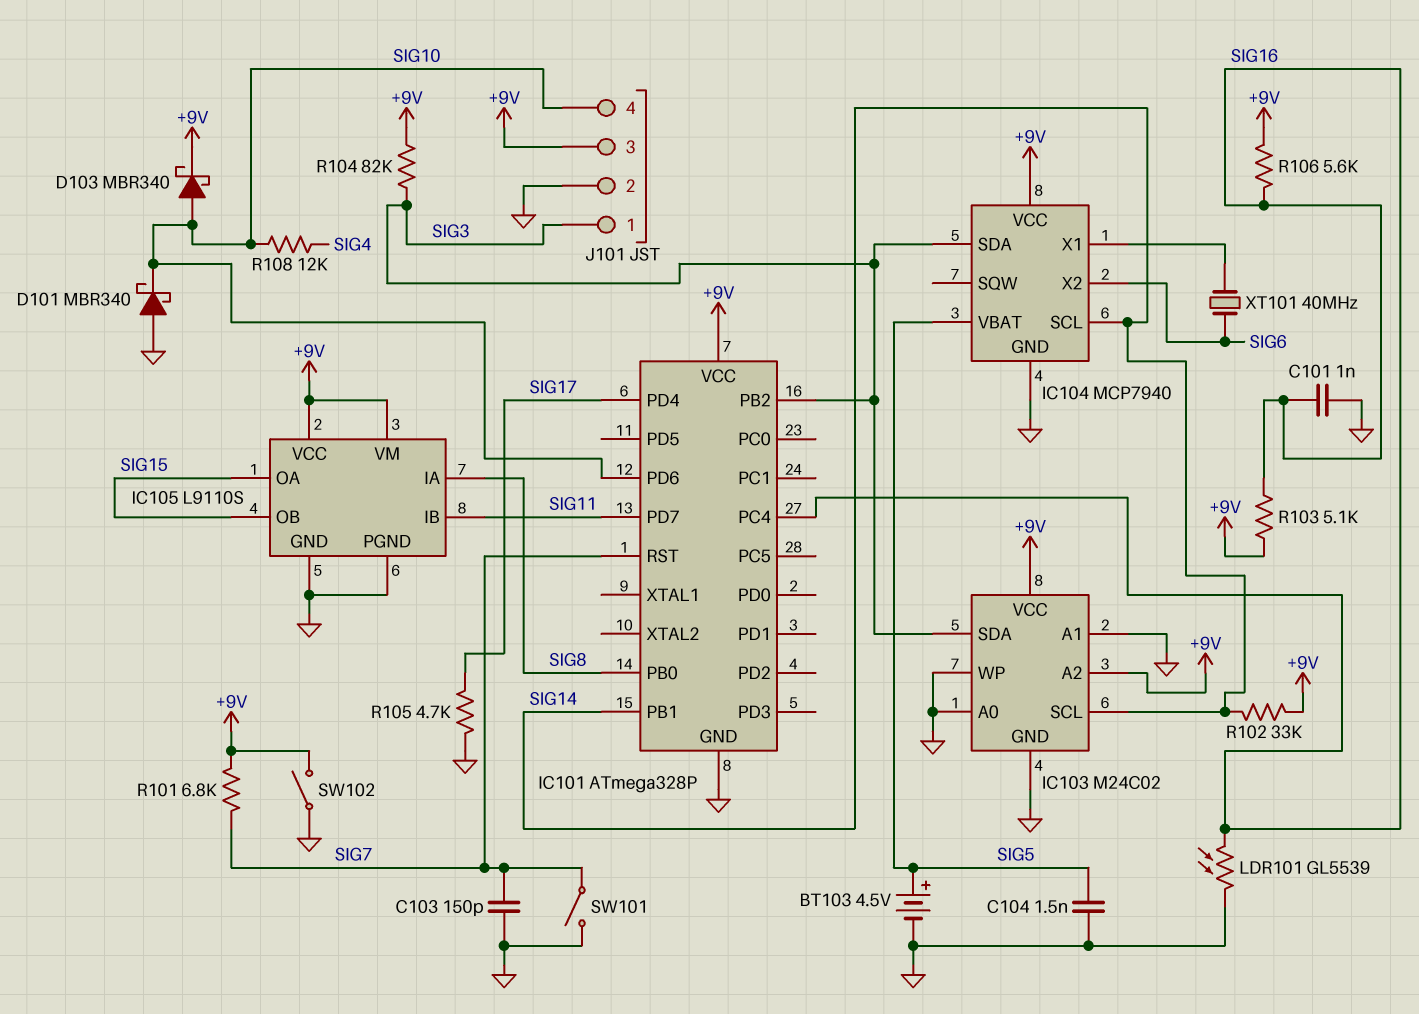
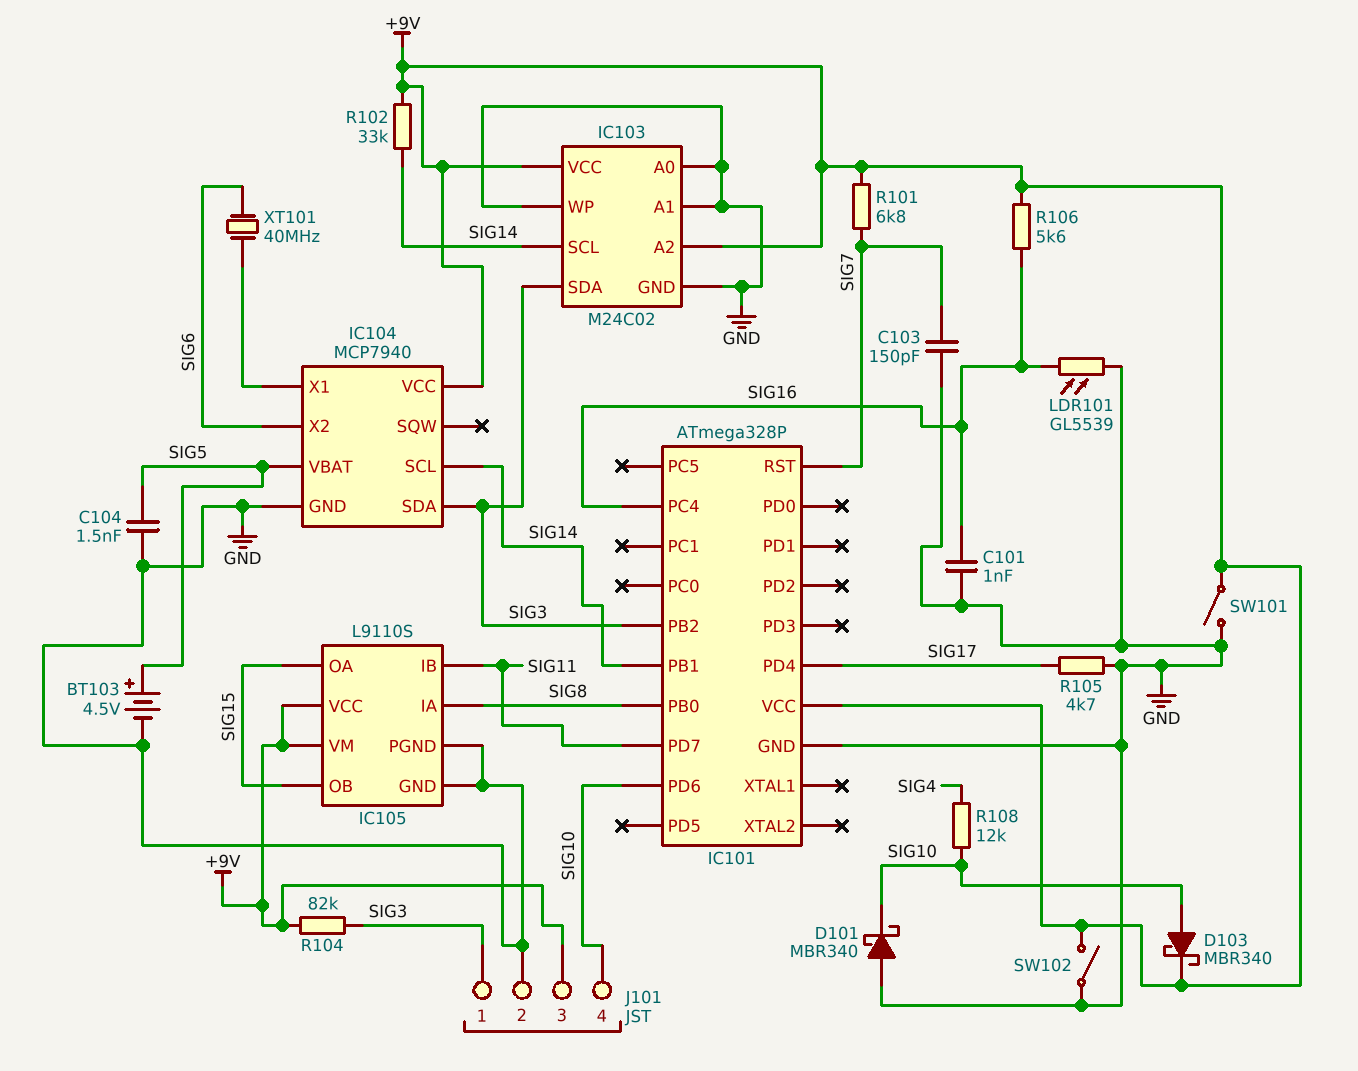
R103: 5.1k (+9V, SIG16) -> none
SW101: switch (GND, SIG7) -> switch (+9V, GND)

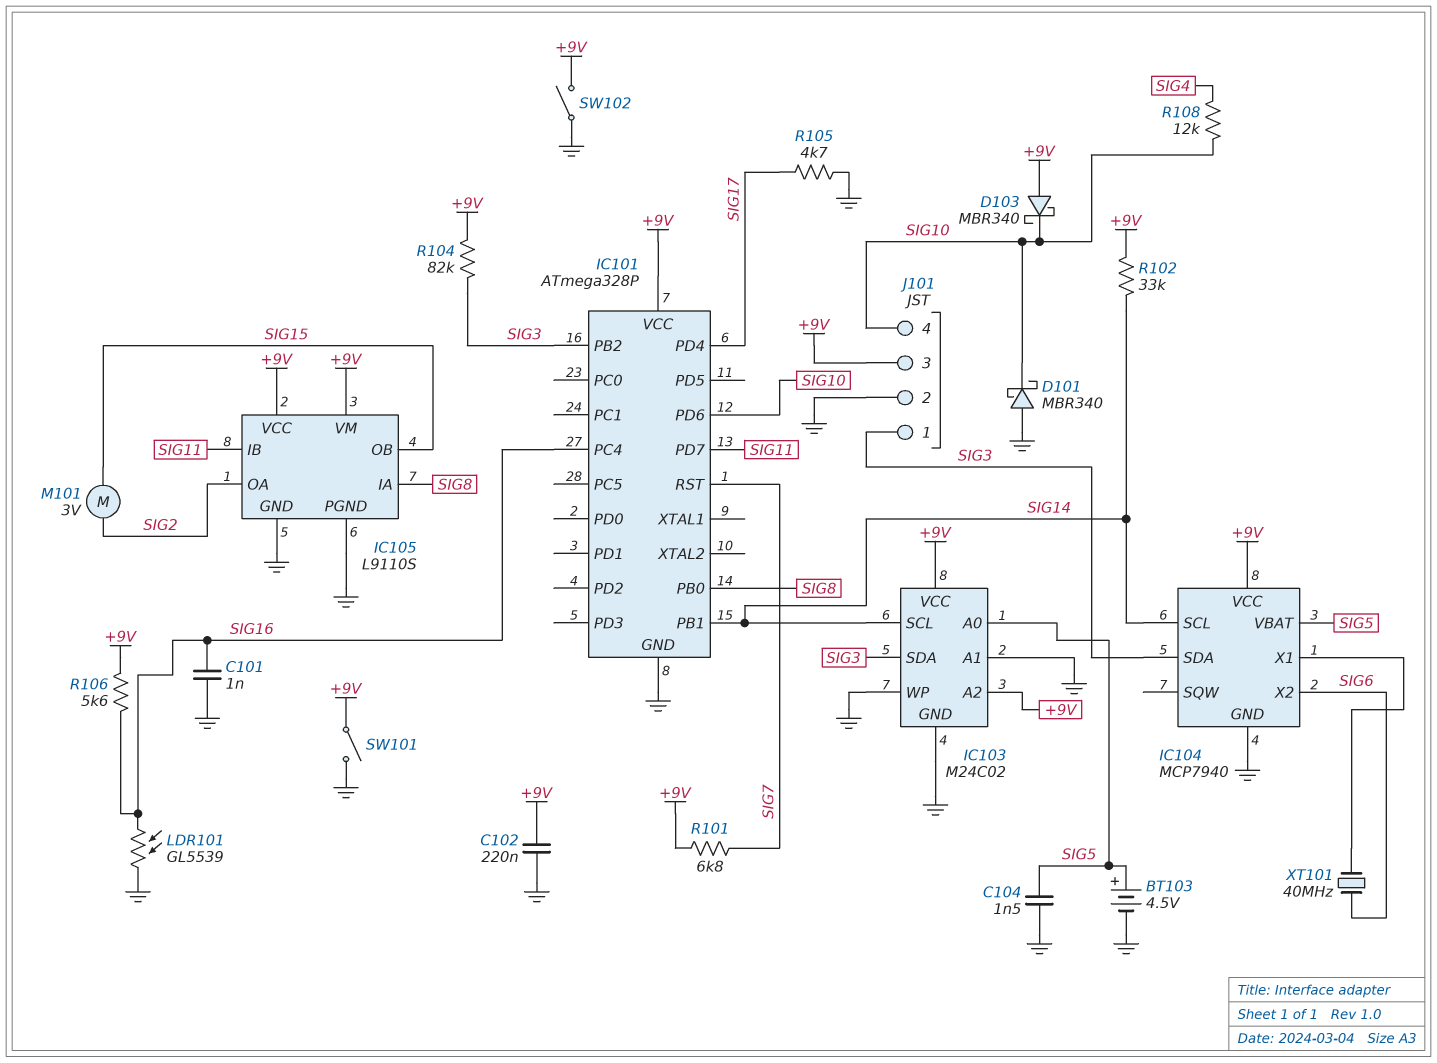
C102: none -> 220nF (+9V, GND)
C103: 150pF (GND, SIG7) -> none
D103: schottky MBR340 (A SIG10, K +9V) -> schottky MBR340 (A +9V, K SIG10)
IC103 pin A0: GND -> SIG5
IC105 pin OA: SIG15 -> SIG2
M101: none -> motor 3V (SIG2, SIG15)

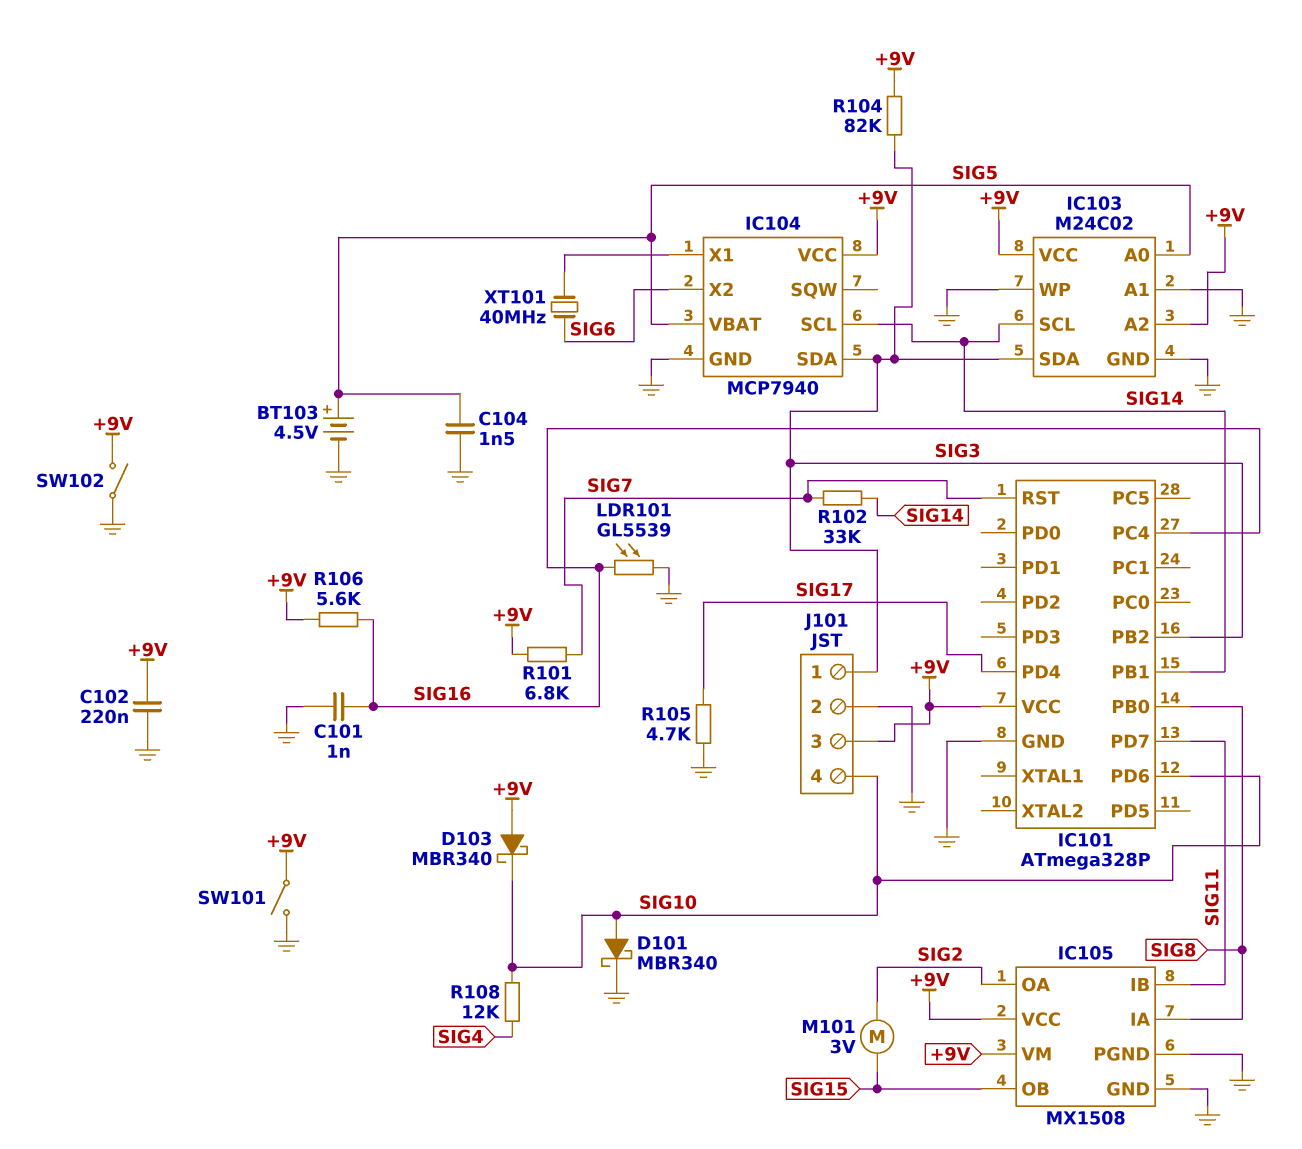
D101: schottky MBR340 (A GND, K SIG10) -> schottky MBR340 (A SIG10, K GND)
IC105: L9110S -> MX1508
R102: 33k (+9V, SIG14) -> 33k (SIG7, SIG14)

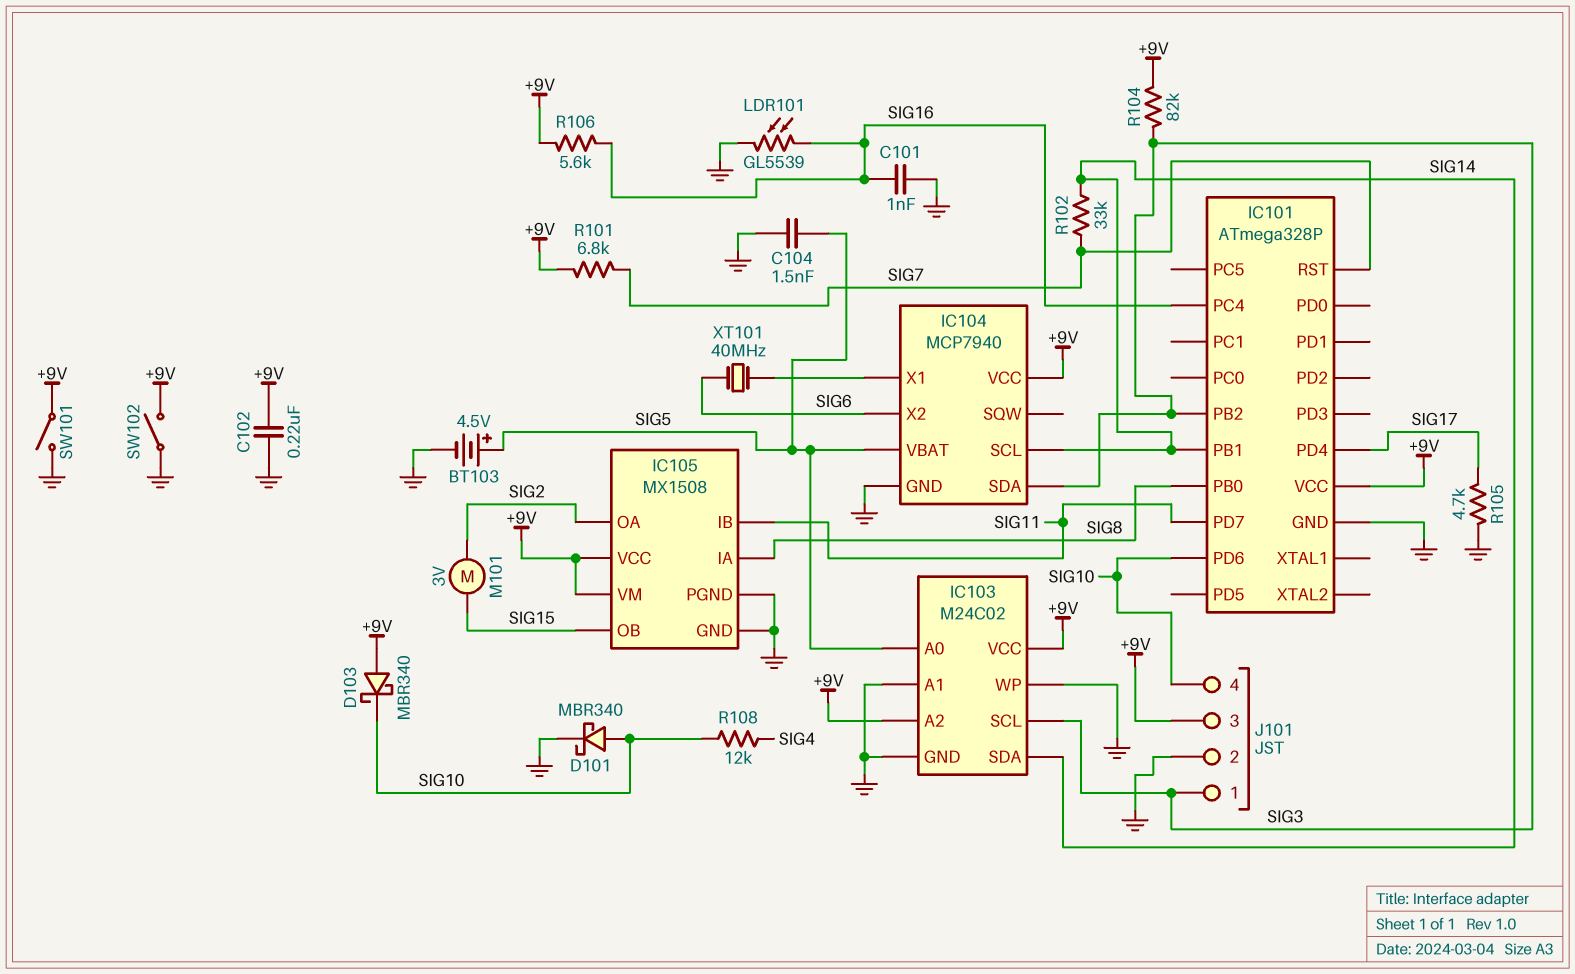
IC103 pin SCL: SIG14 -> SIG3
IC103 pin SDA: SIG3 -> SIG14

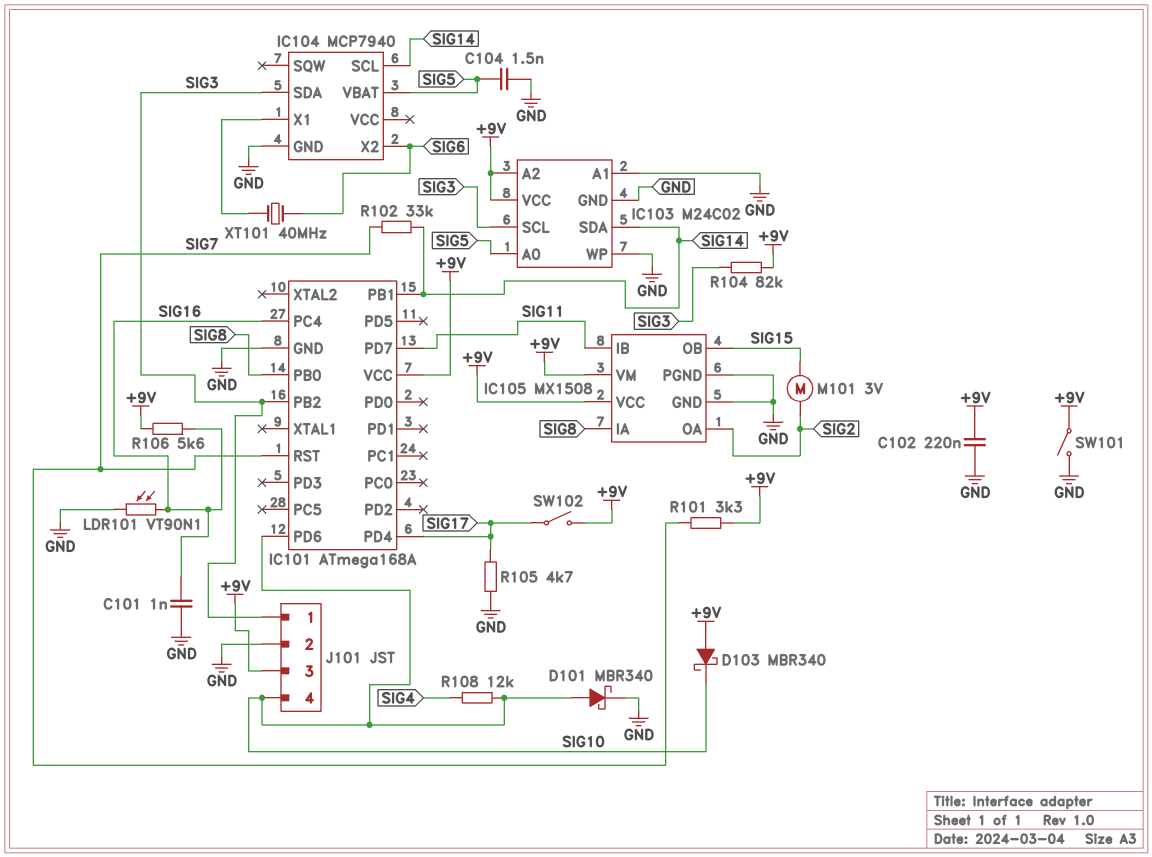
BT103: 4.5V (plus SIG5, minus GND) -> none
IC101: ATmega328P -> ATmega168A
IC104 pin VCC: +9V -> none
LDR101: GL5539 (GND, SIG16) -> VT90N1 (GND, SIG16)
R101: 6.8k (+9V, SIG7) -> 3.3k (+9V, SIG7)
SW102: switch (+9V, GND) -> switch (+9V, SIG17)

